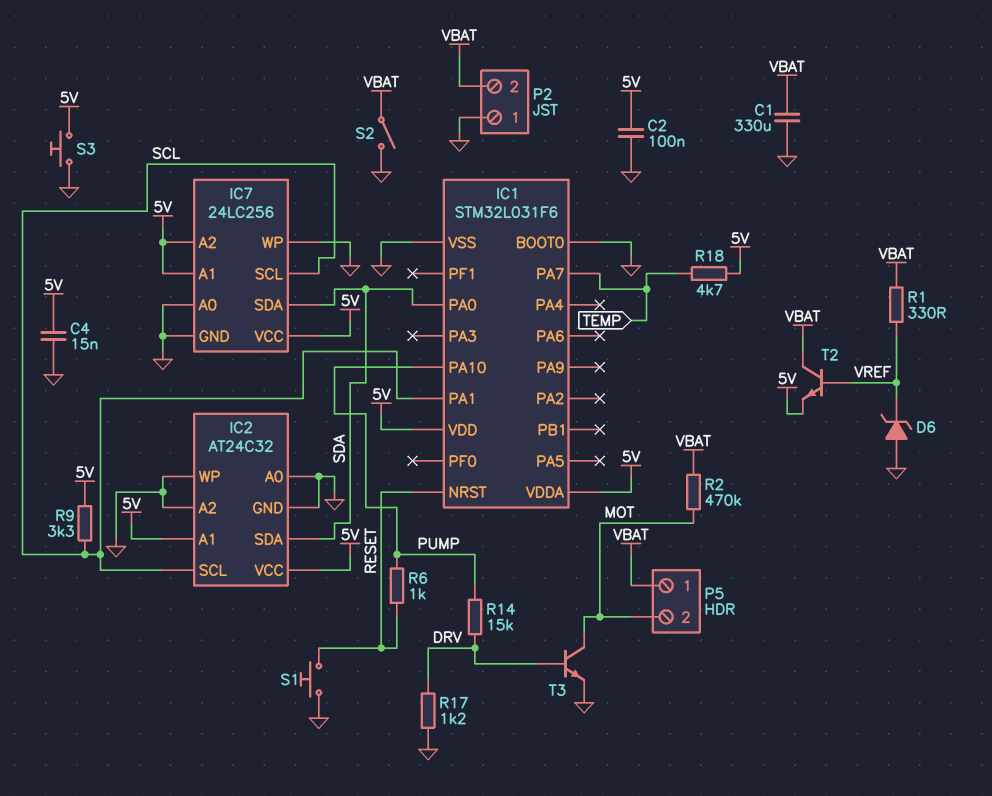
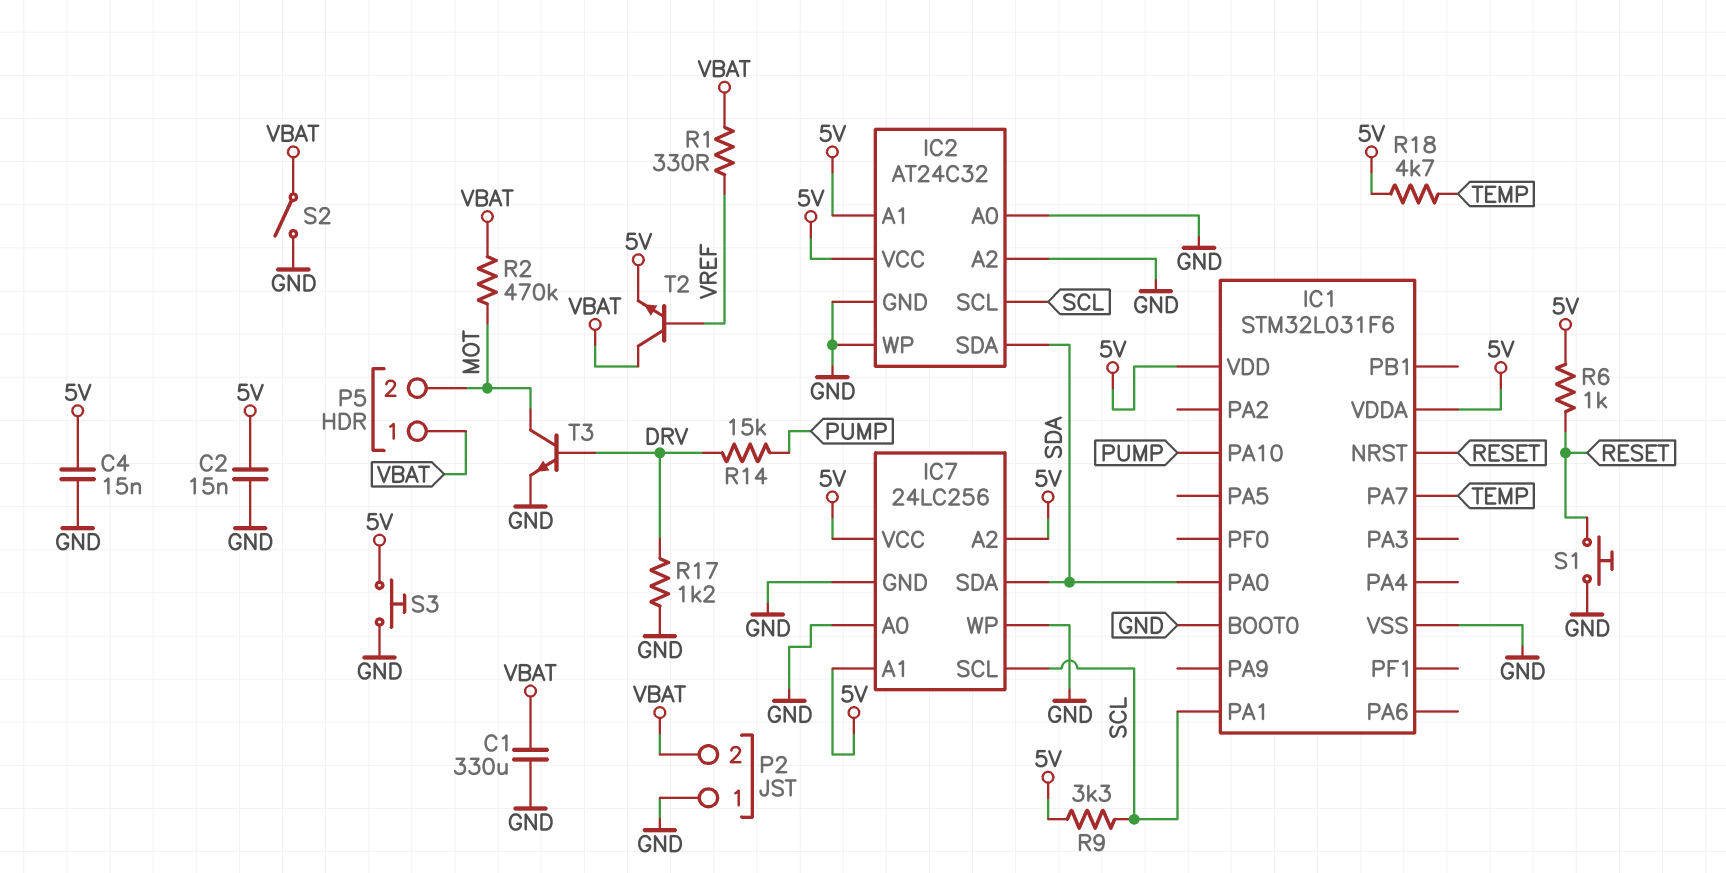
C2: 100nF (5V, GND) -> 15nF (5V, GND)
D6: zener (A GND, K VREF) -> none
R6: 1k (PUMP, RESET) -> 1k (5V, RESET)

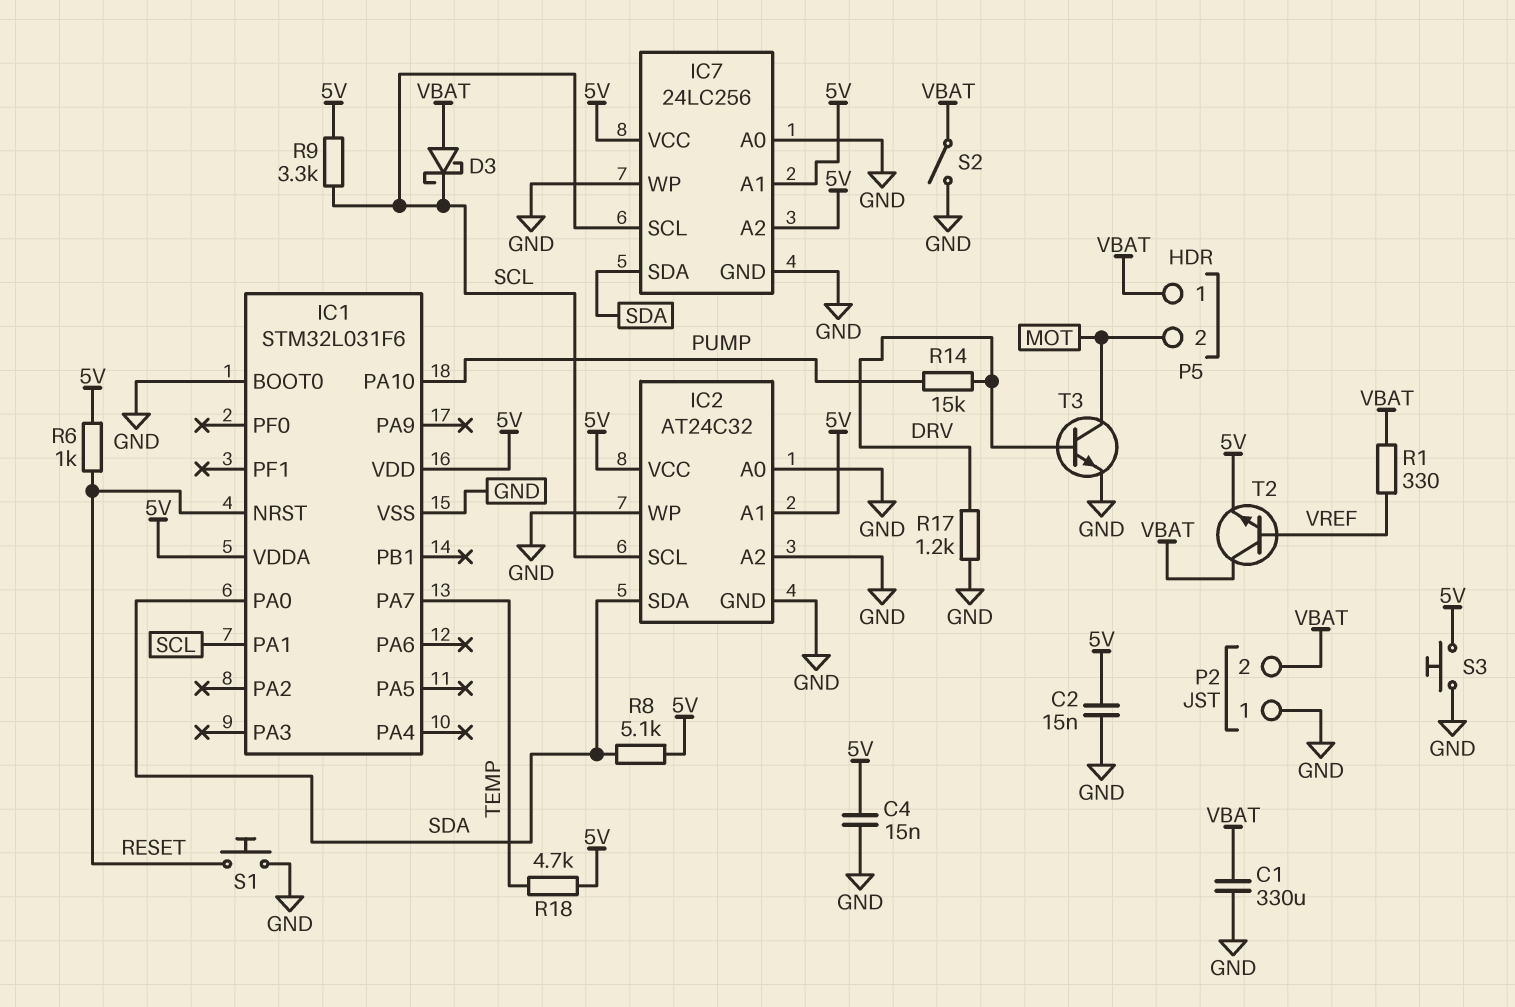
D3: none -> schottky (A VBAT, K SCL)
R2: 470k (MOT, VBAT) -> none
R8: none -> 5.1k (5V, SDA)

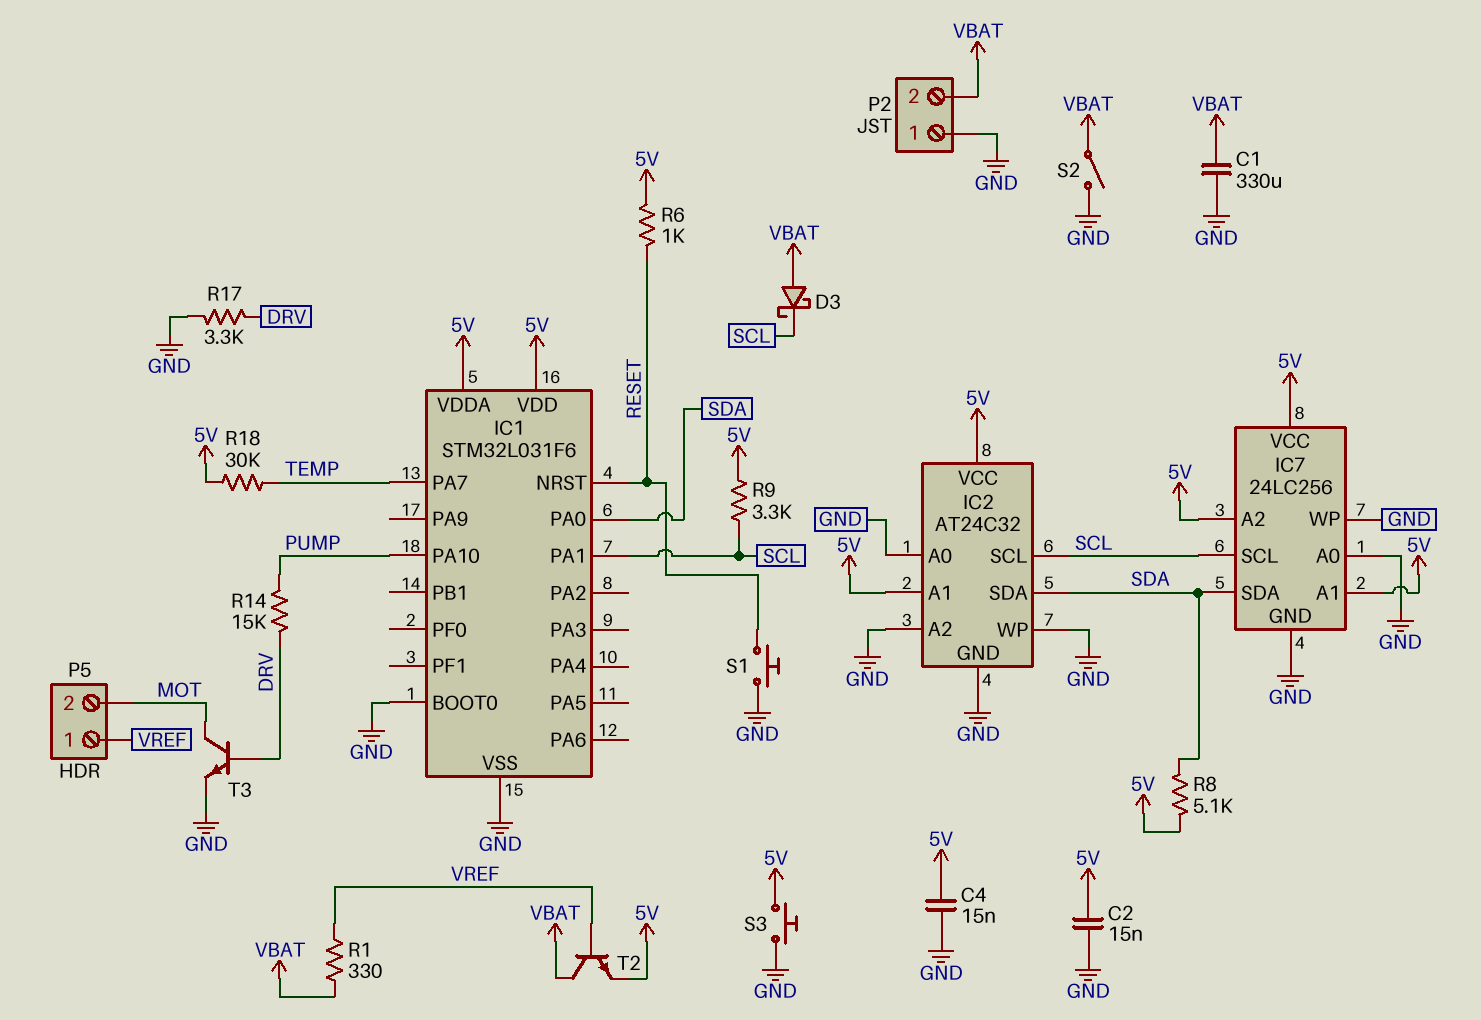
P5 pin 1: VBAT -> VREF
R17: 1.2k (DRV, GND) -> 3.3k (DRV, GND)
R18: 4.7k (5V, TEMP) -> 30k (5V, TEMP)

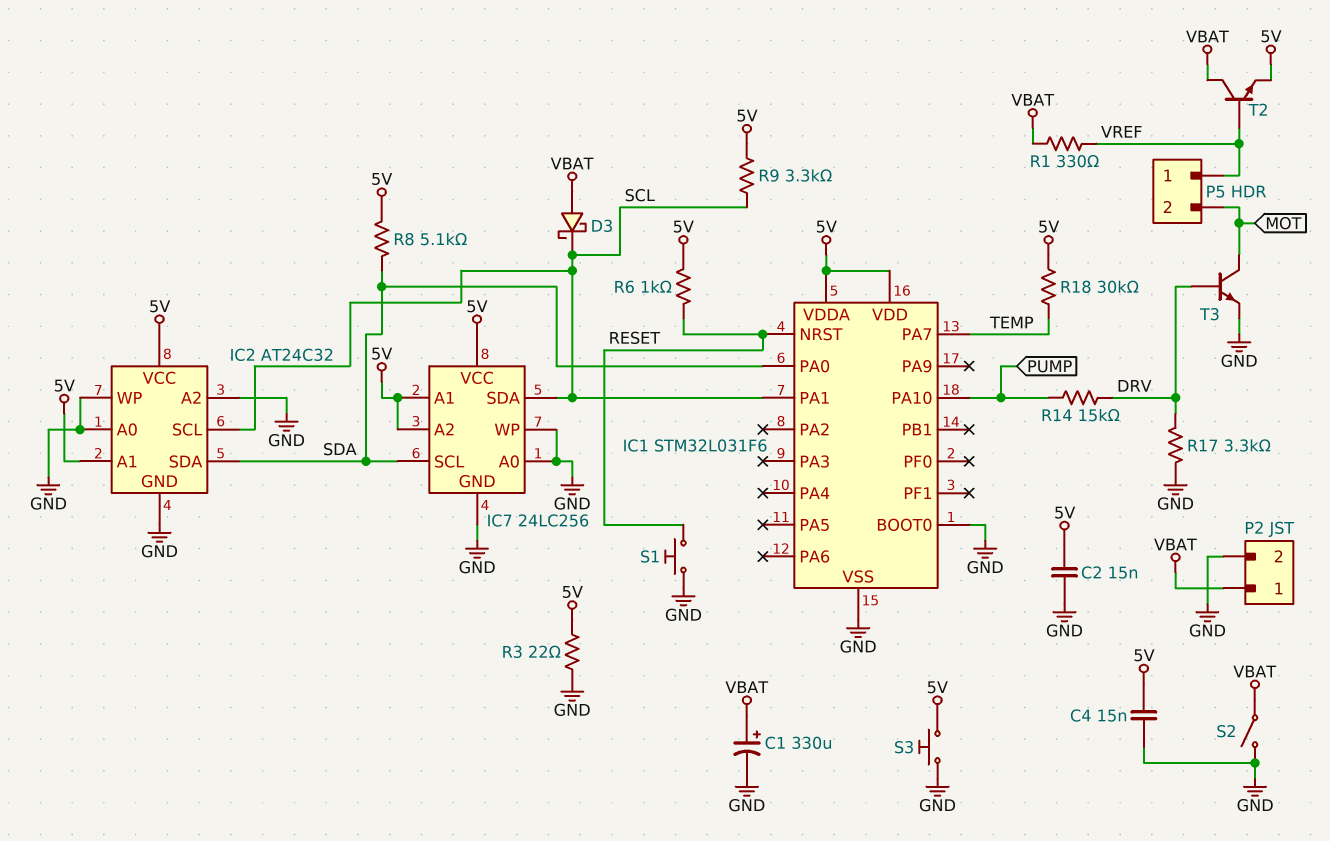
C1: 330uF (GND, VBAT) -> 330uF (plus VBAT, minus GND)
IC7 pin SCL: SCL -> SDA
IC7 pin SDA: SDA -> SCL
P2 pin 1: GND -> VBAT
P2 pin 2: VBAT -> GND
R3: none -> 22 (5V, GND)

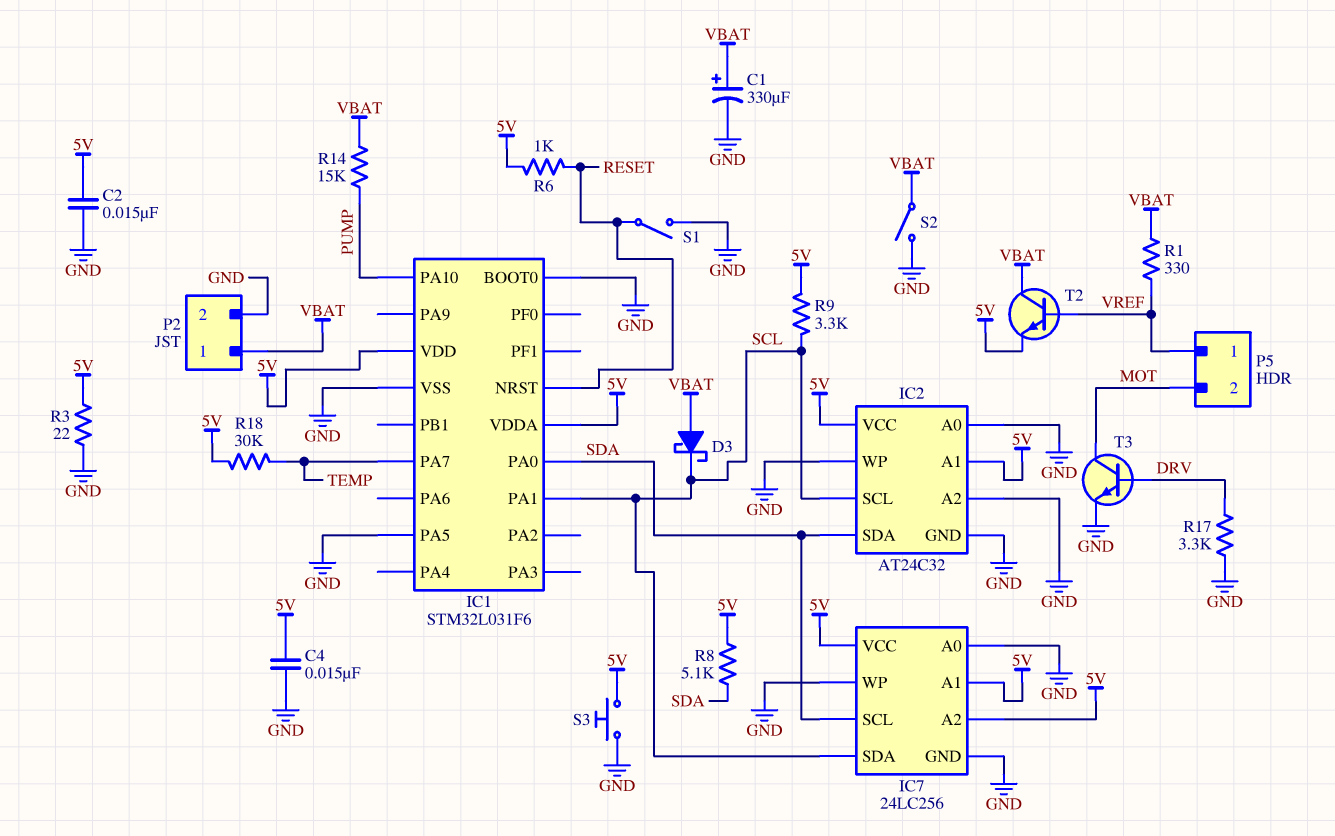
IC1 pin PA5: none -> GND
R14: 15k (DRV, PUMP) -> 15k (PUMP, VBAT)
S1: button (GND, RESET) -> switch (GND, RESET)

